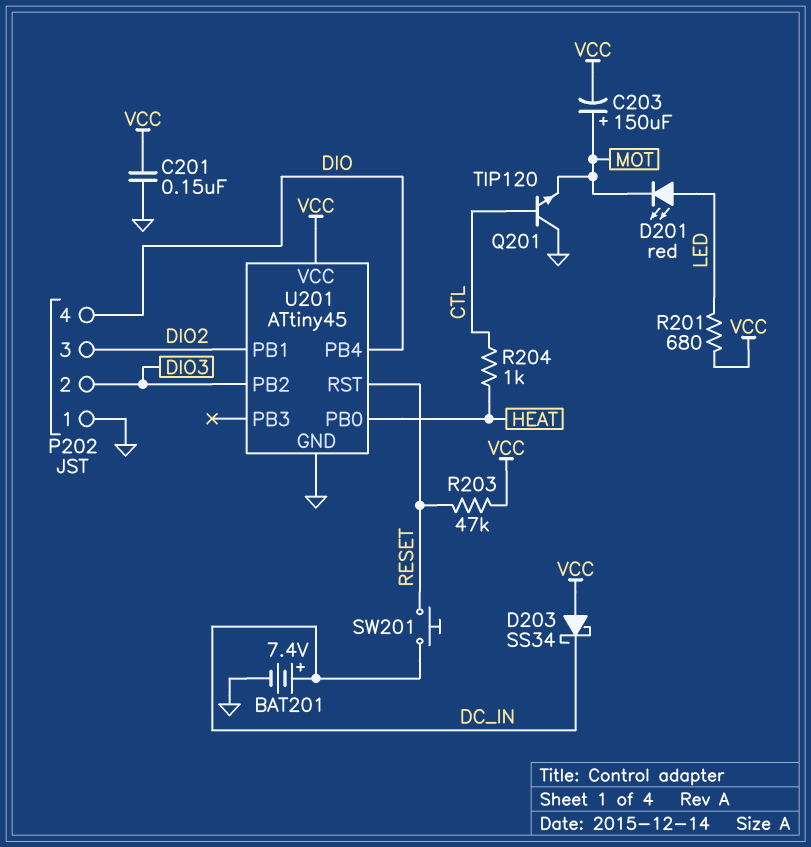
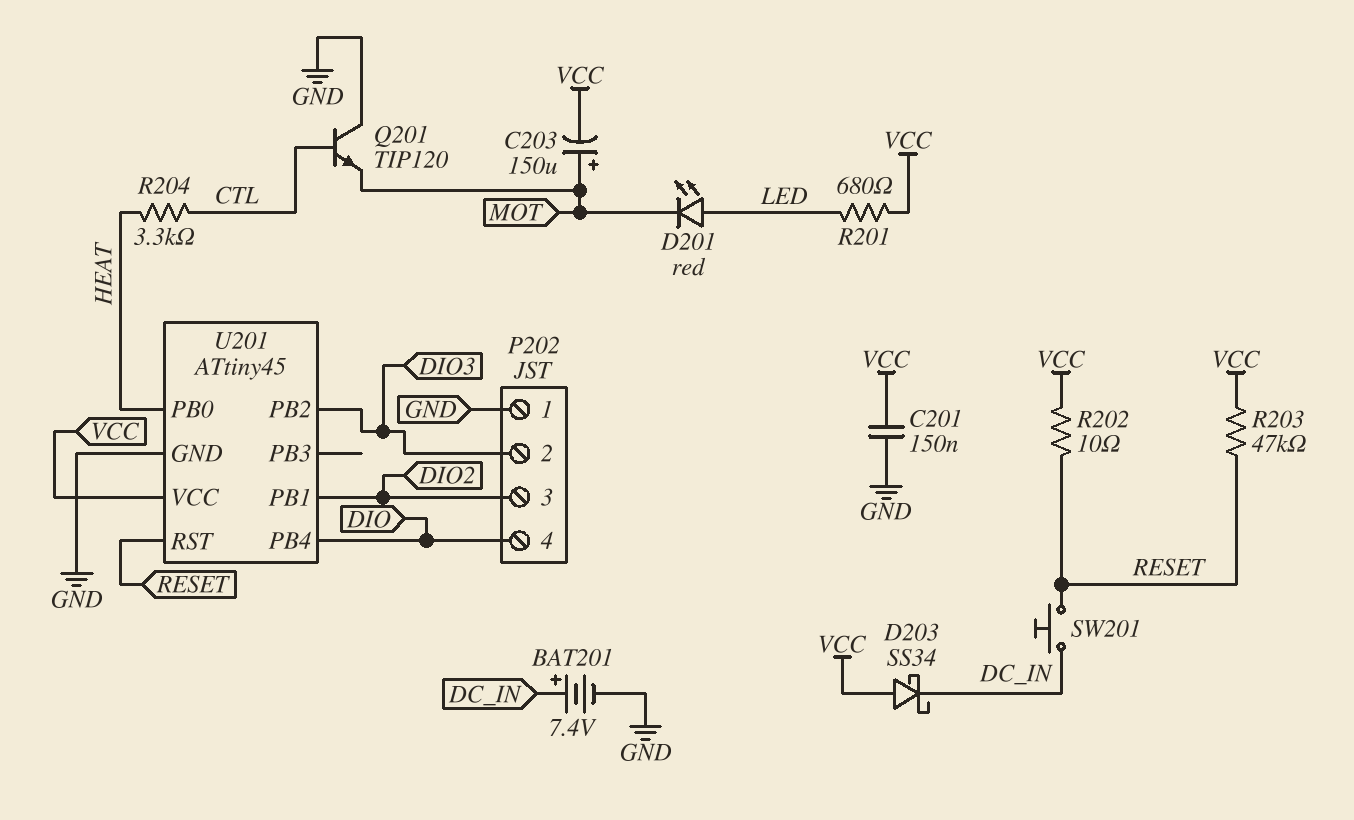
R202: none -> 10 (RESET, VCC)
R204: 1k (CTL, HEAT) -> 3.3k (CTL, HEAT)

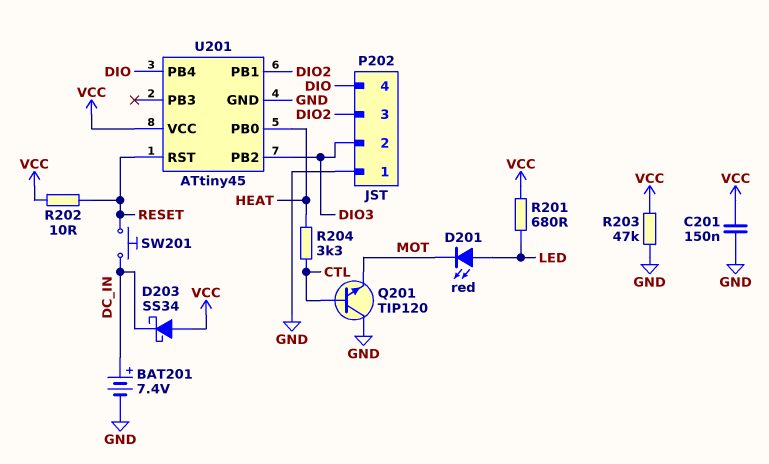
C203: 150uF (plus MOT, minus VCC) -> none
R203: 47k (RESET, VCC) -> 47k (GND, VCC)

